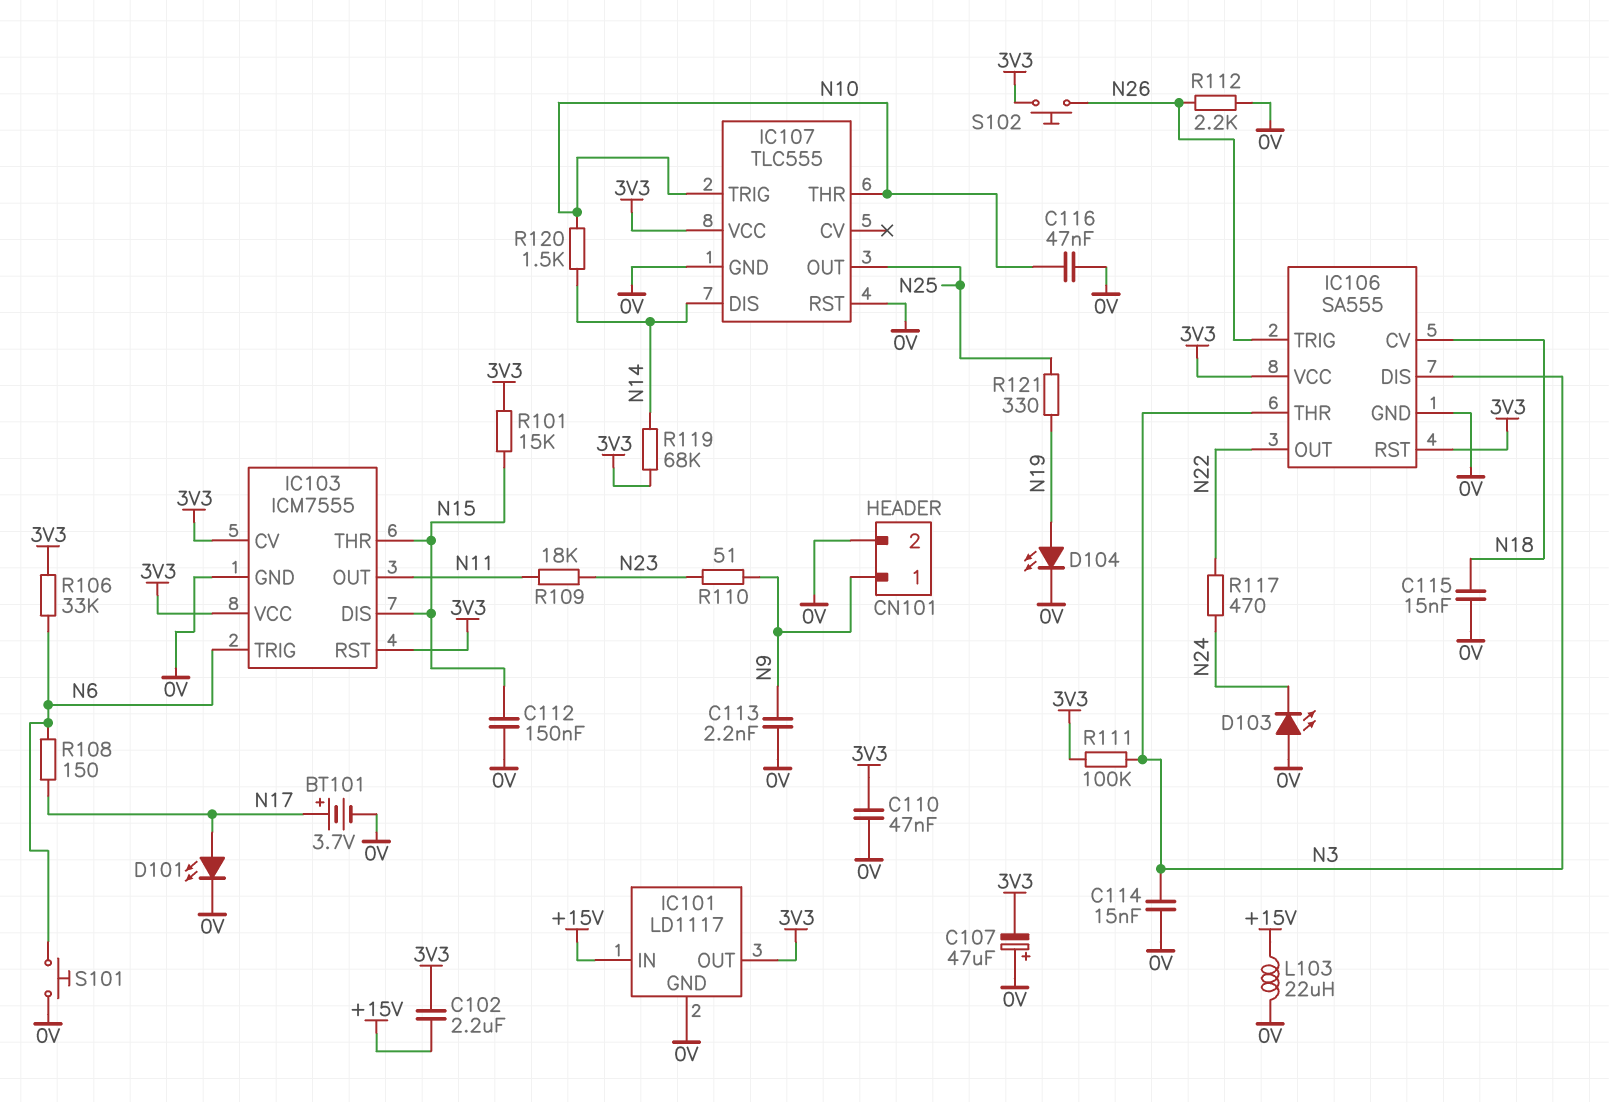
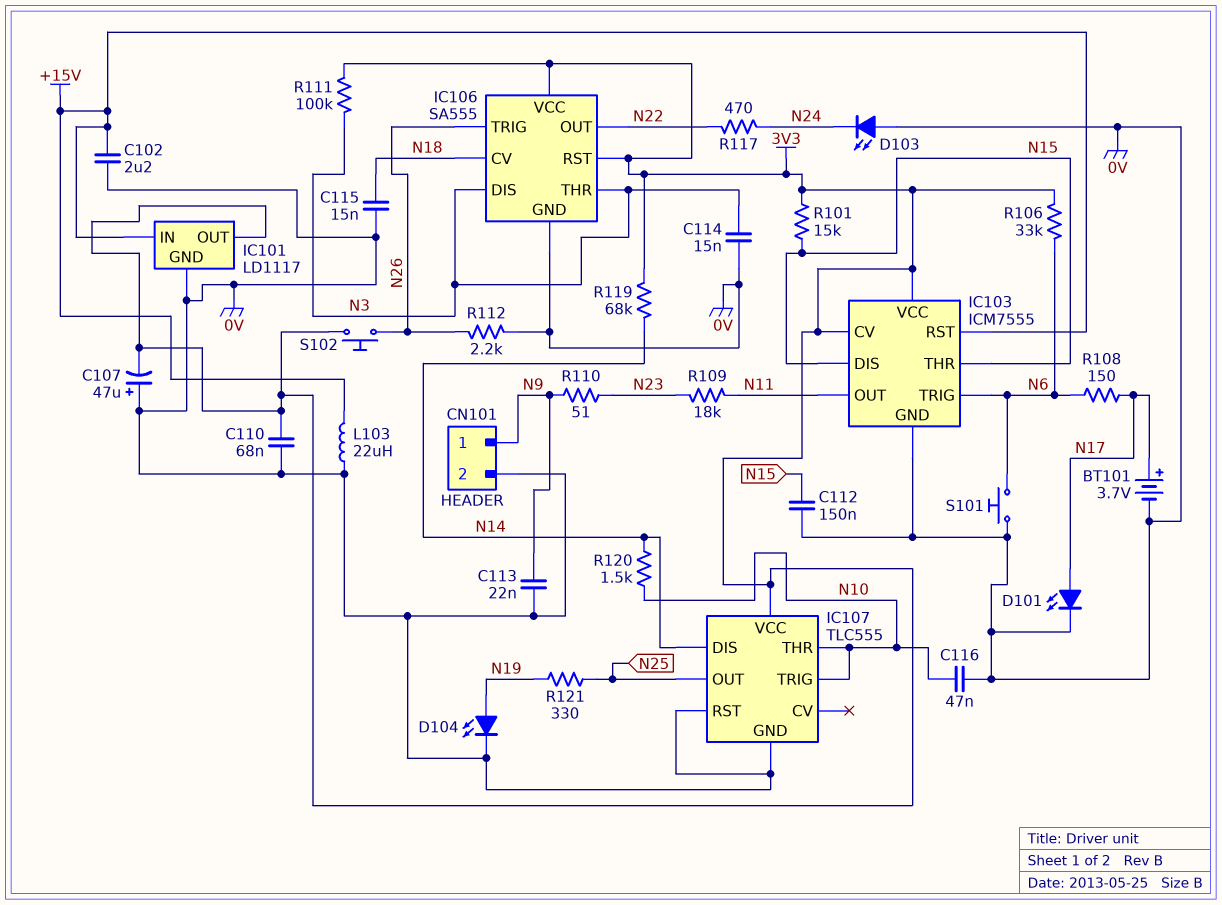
C102: 2.2uF (+15V, 3V3) -> 2.2uF (+15V, 0V)
C110: 47nF (0V, 3V3) -> 68nF (0V, 3V3)
C113: 2.2nF (0V, N9) -> 22nF (0V, N9)
IC103 pin RST: 3V3 -> +15V

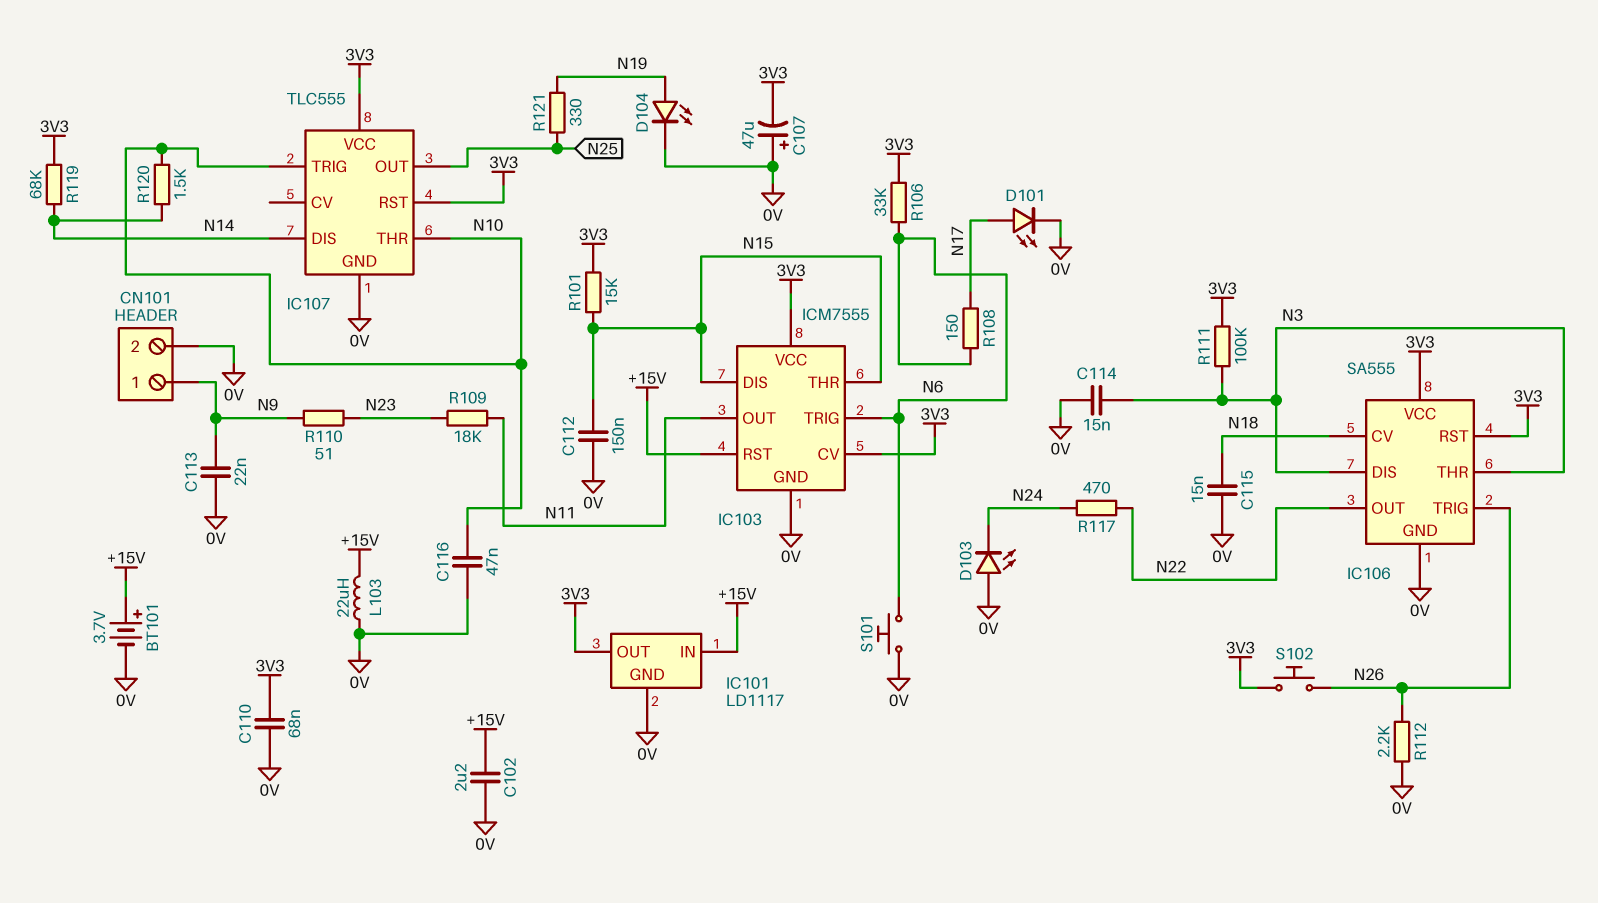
BT101: 3.7V (plus N17, minus 0V) -> 3.7V (plus +15V, minus 0V)
IC107 pin RST: 0V -> 3V3

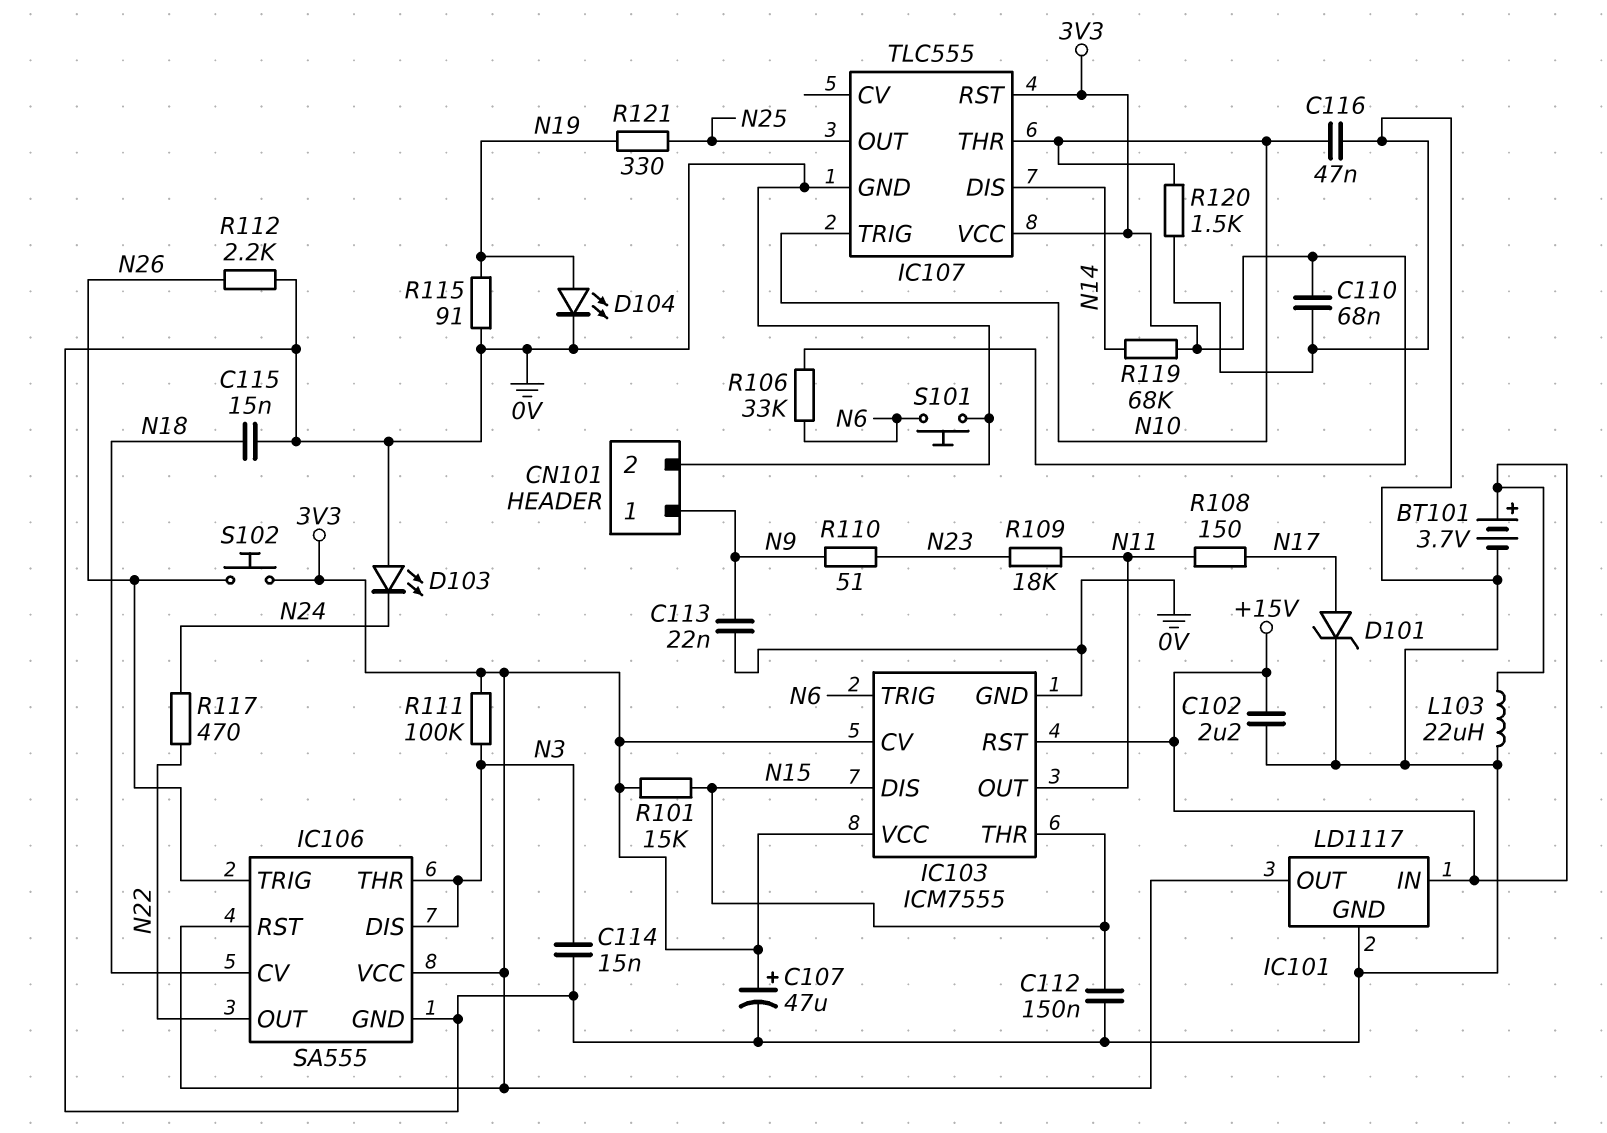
C107: 47uF (plus 0V, minus 3V3) -> 47uF (plus 3V3, minus 0V)
D101: LED (A N17, K 0V) -> zener (A N17, K 0V)
R108: 150 (N6, N17) -> 150 (N11, N17)
R115: none -> 91 (0V, N19)
R120: 1.5k (N10, N14) -> 1.5k (0V, N10)

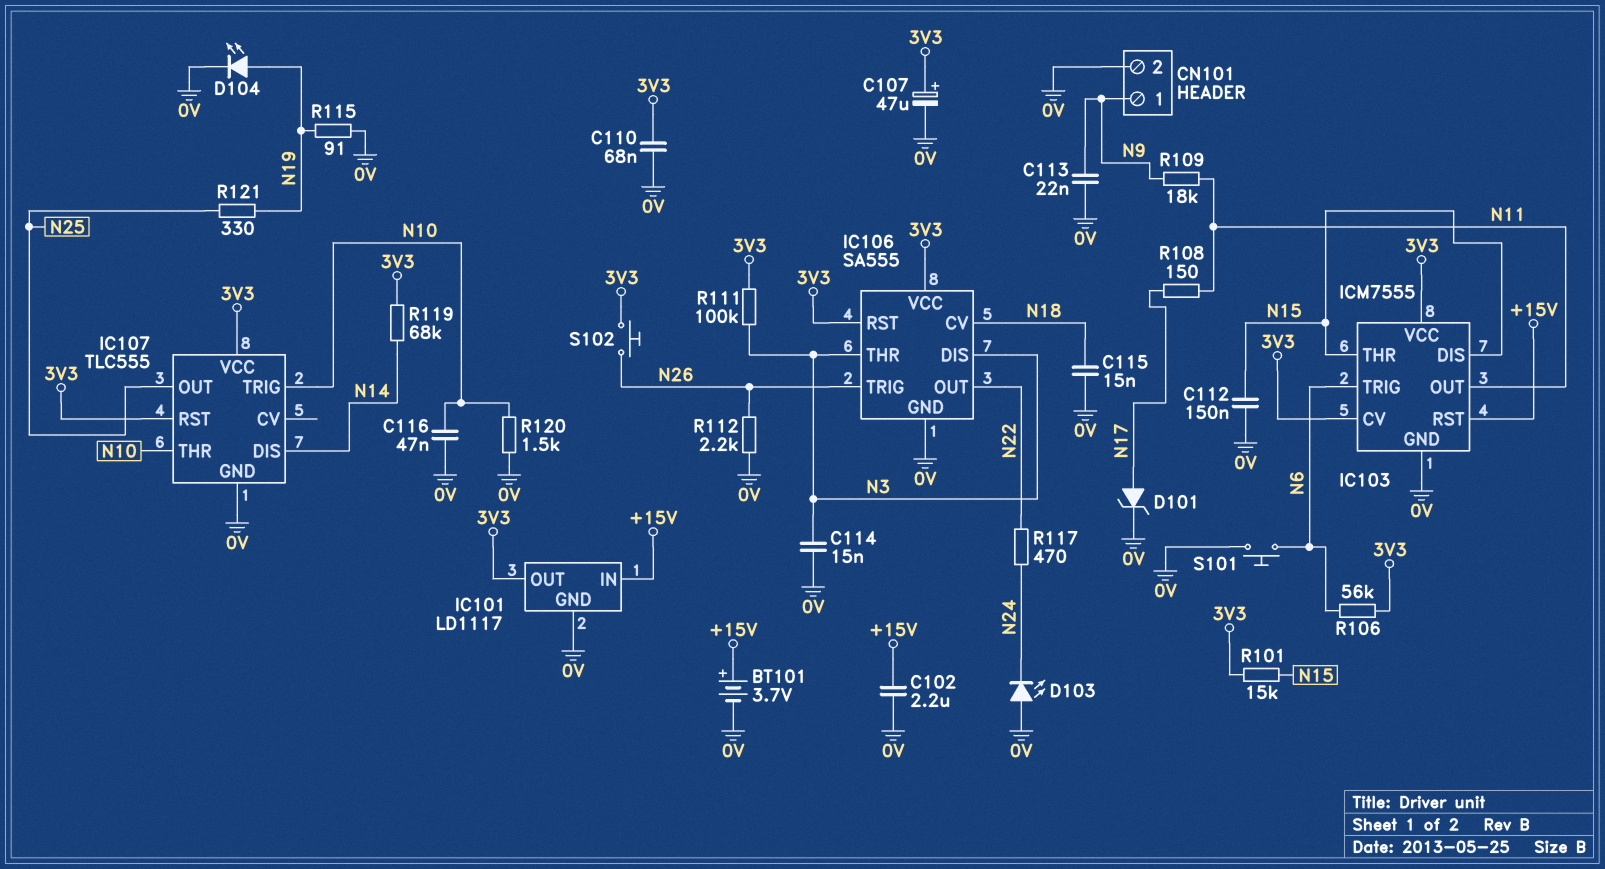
L103: 22uH (+15V, 0V) -> none
R106: 33k (3V3, N6) -> 56k (3V3, N6)
R109: 18k (N11, N23) -> 18k (N9, N11)
R110: 51 (N9, N23) -> none

